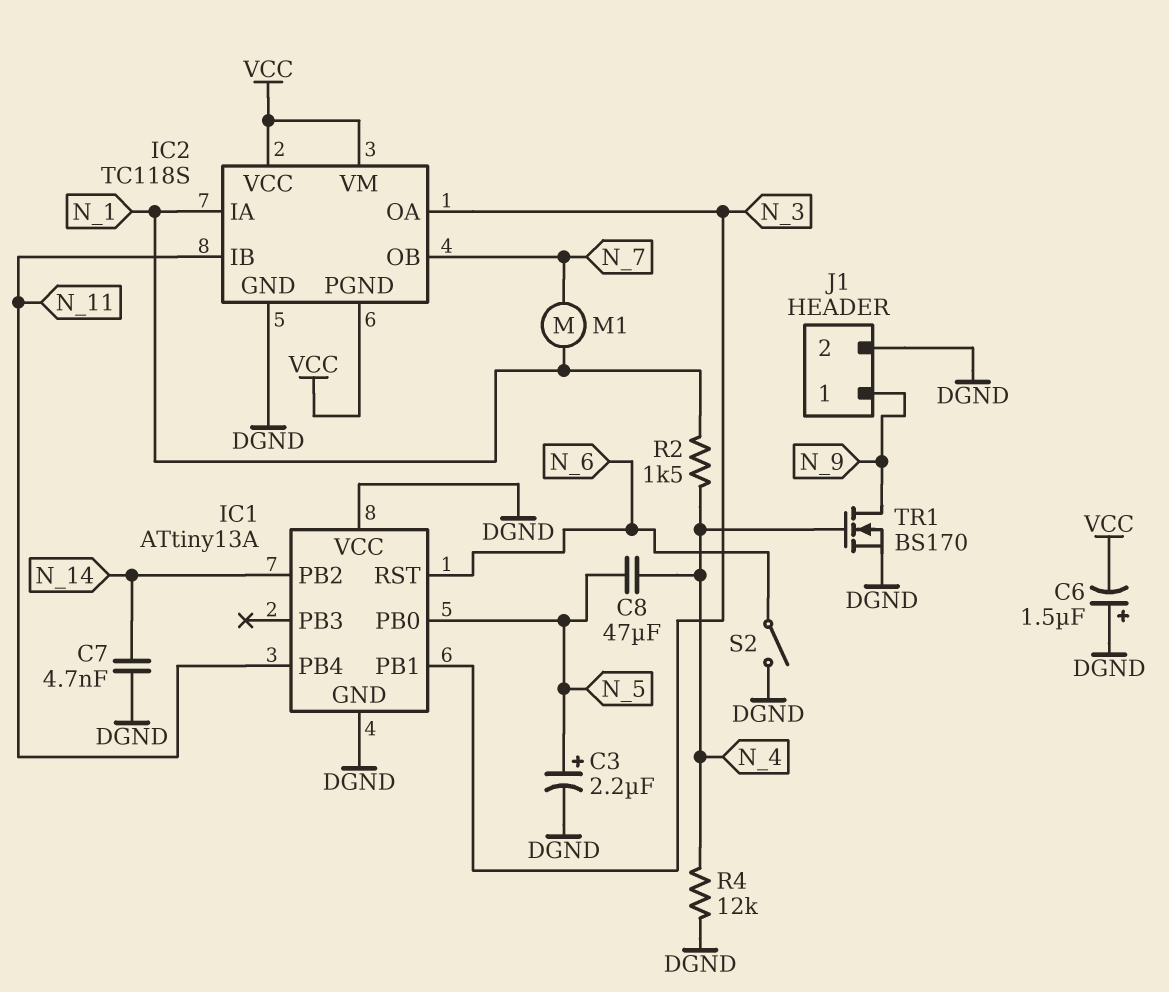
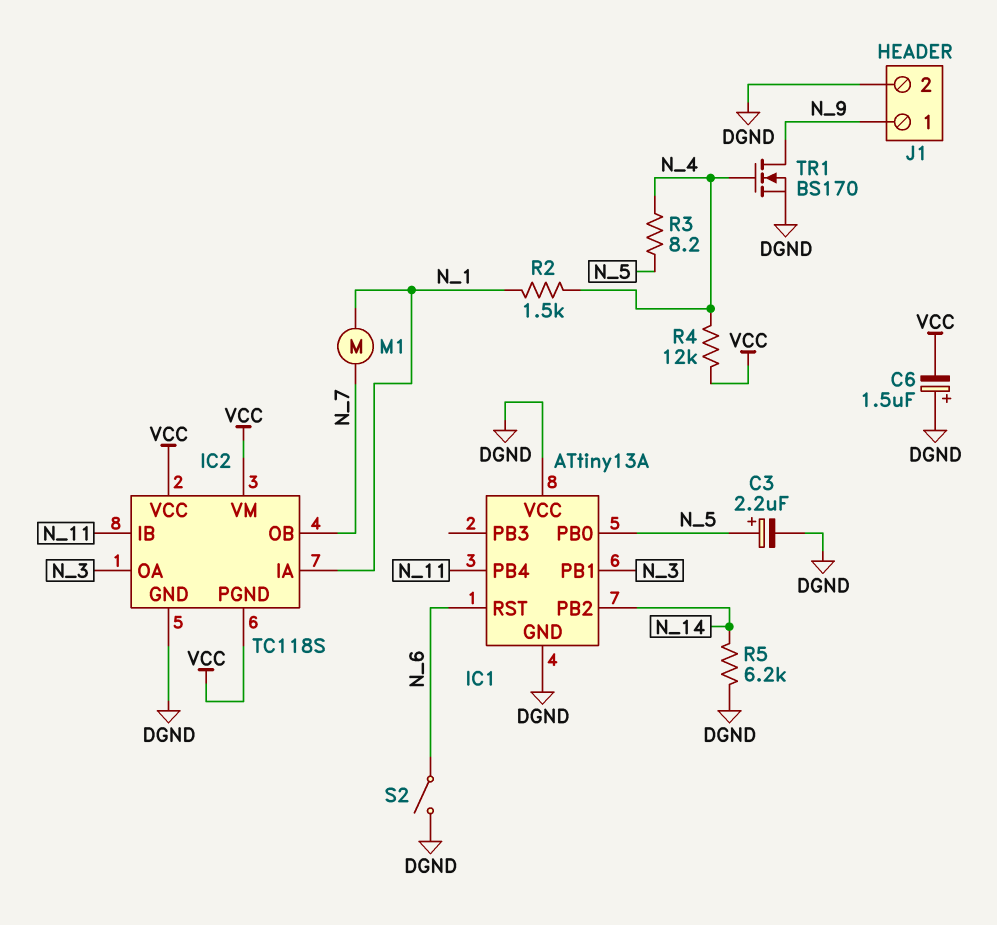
C7: 4.7nF (DGND, N_14) -> none
C8: 47uF (N_4, N_5) -> none
R3: none -> 8.2 (N_4, N_5)
R4: 12k (DGND, N_4) -> 12k (N_4, VCC)
R5: none -> 6.2k (DGND, N_14)

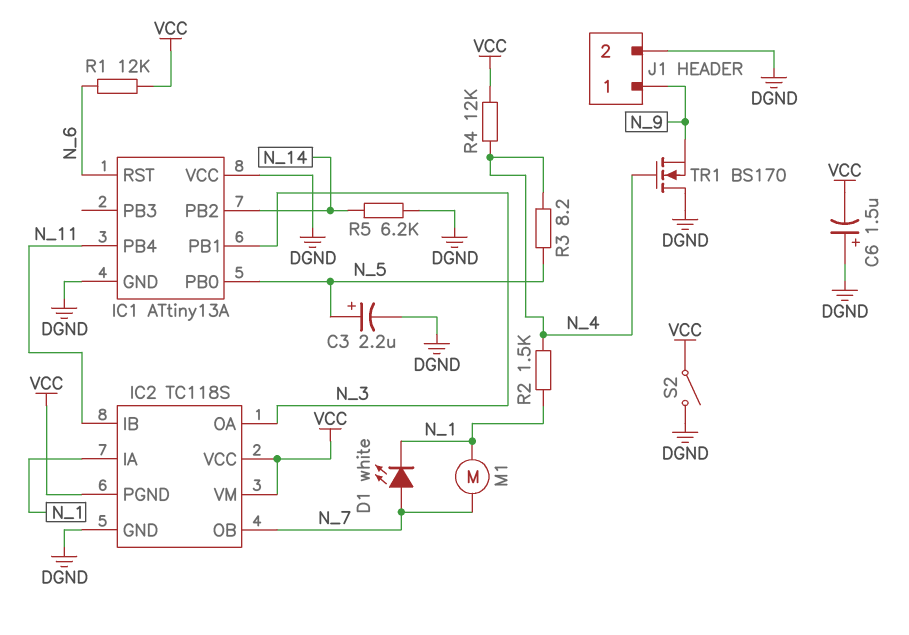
D1: none -> LED white (A N_7, K N_1)
R1: none -> 12k (N_6, VCC)
S2: switch (DGND, N_6) -> switch (DGND, VCC)
TR1: NMOS BS170 (G N_4, D N_9, S DGND) -> NMOS BS170 (G N_4, D DGND, S N_9)

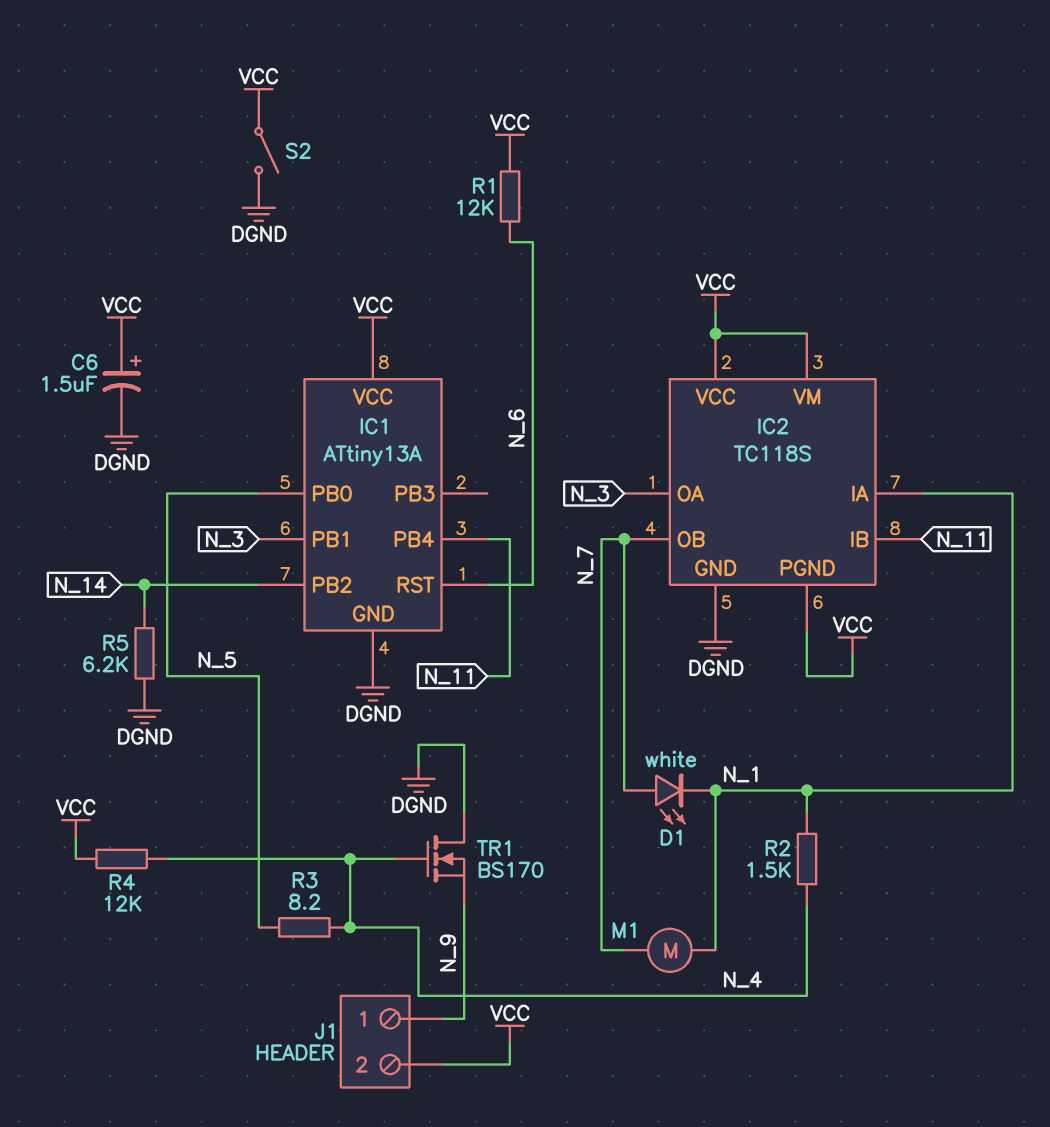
C3: 2.2uF (plus N_5, minus DGND) -> none
C6: 1.5uF (plus DGND, minus VCC) -> 1.5uF (plus VCC, minus DGND)
IC1 pin VCC: DGND -> VCC
J1 pin 2: DGND -> VCC

